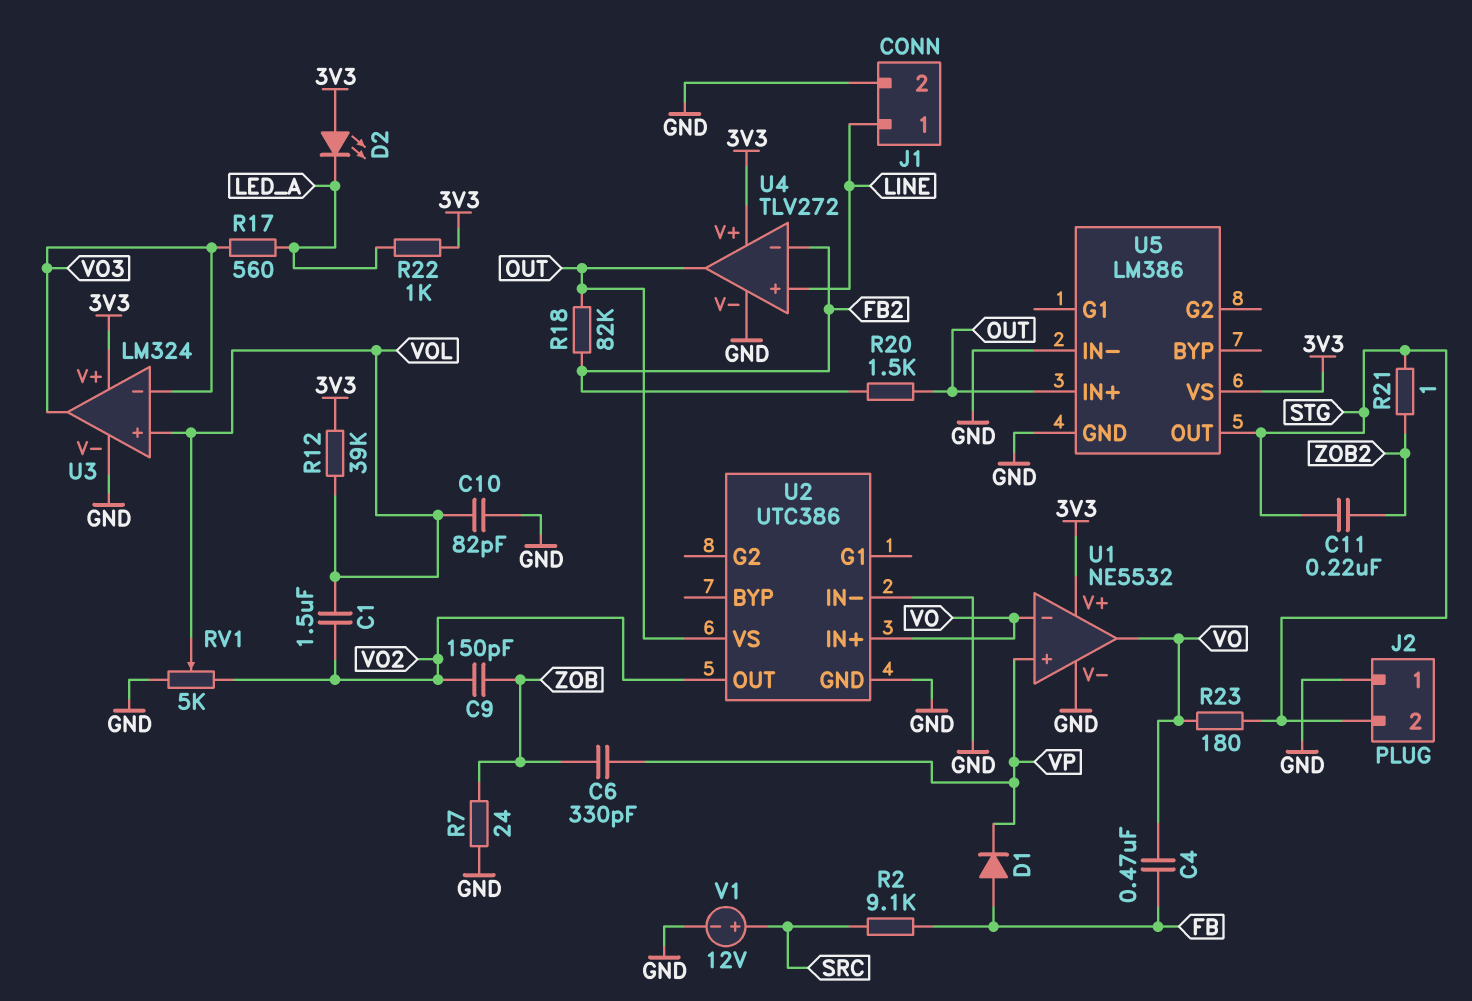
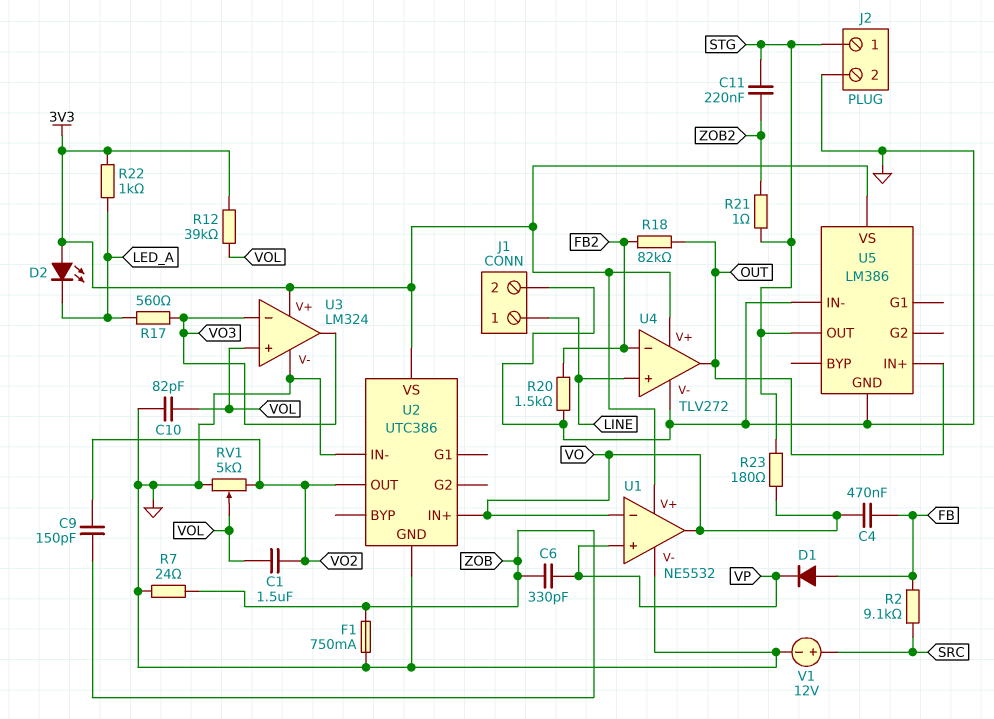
F1: none -> 750mA (GND, ZOB)
J2 pin 1: GND -> STG
J2 pin 2: STG -> GND
R20: 1.5k (FB2, OUT) -> 1.5k (FB2, GND)
U2 pin VS: OUT -> 3V3

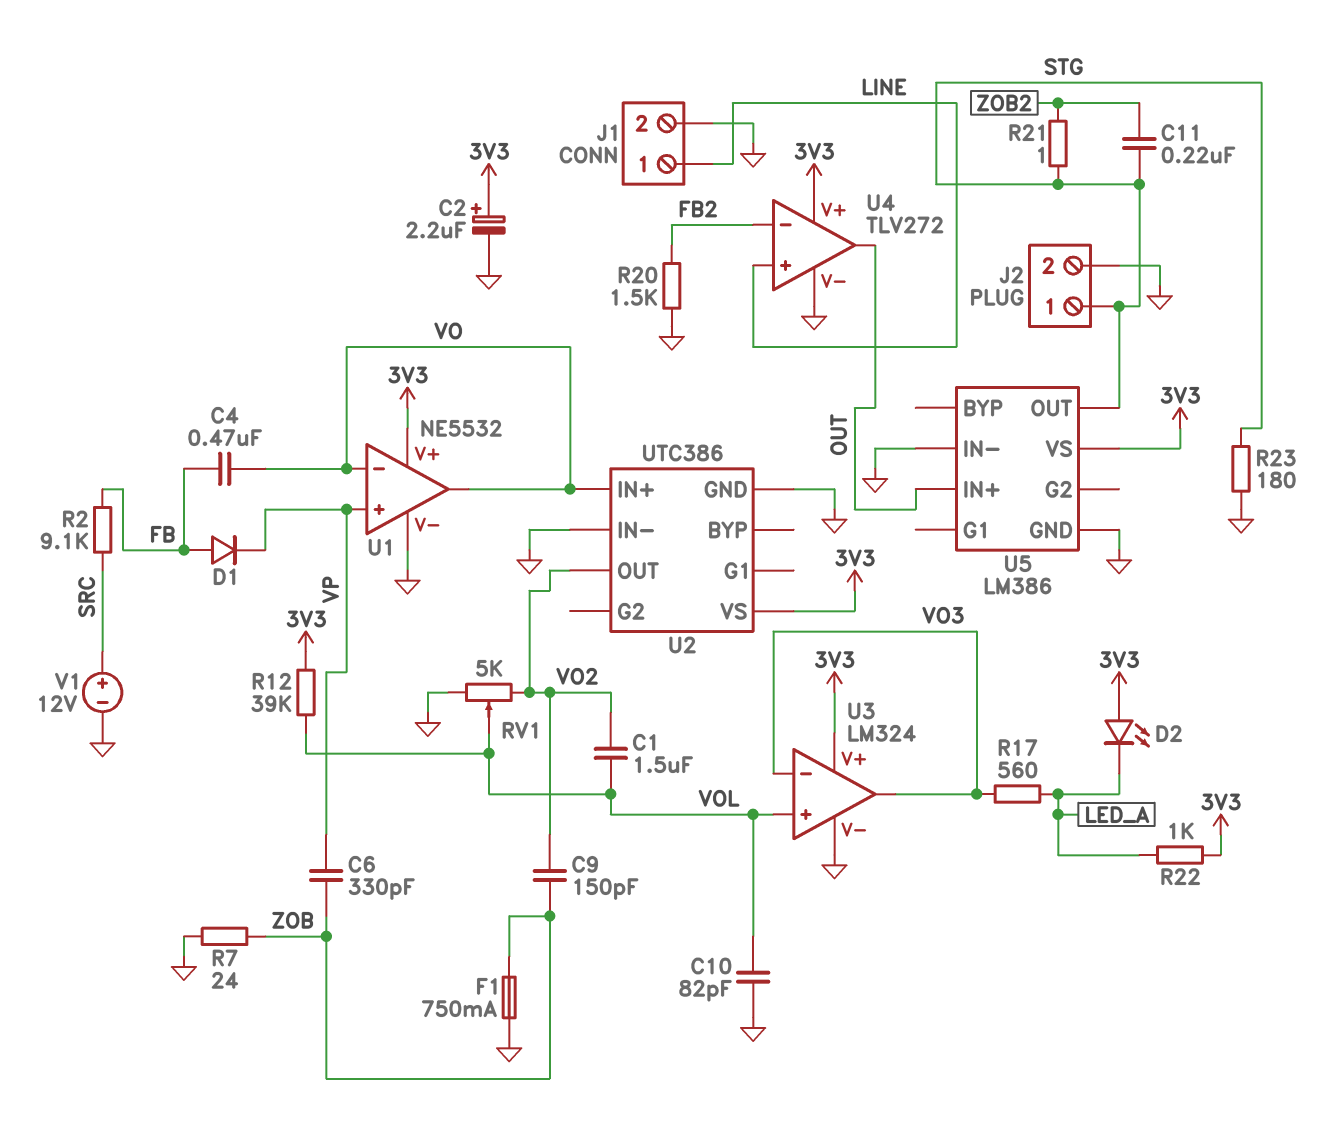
C2: none -> 2.2uF (plus 3V3, minus GND)
R18: 82k (FB2, OUT) -> none
R23: 180 (STG, VO) -> 180 (GND, STG)

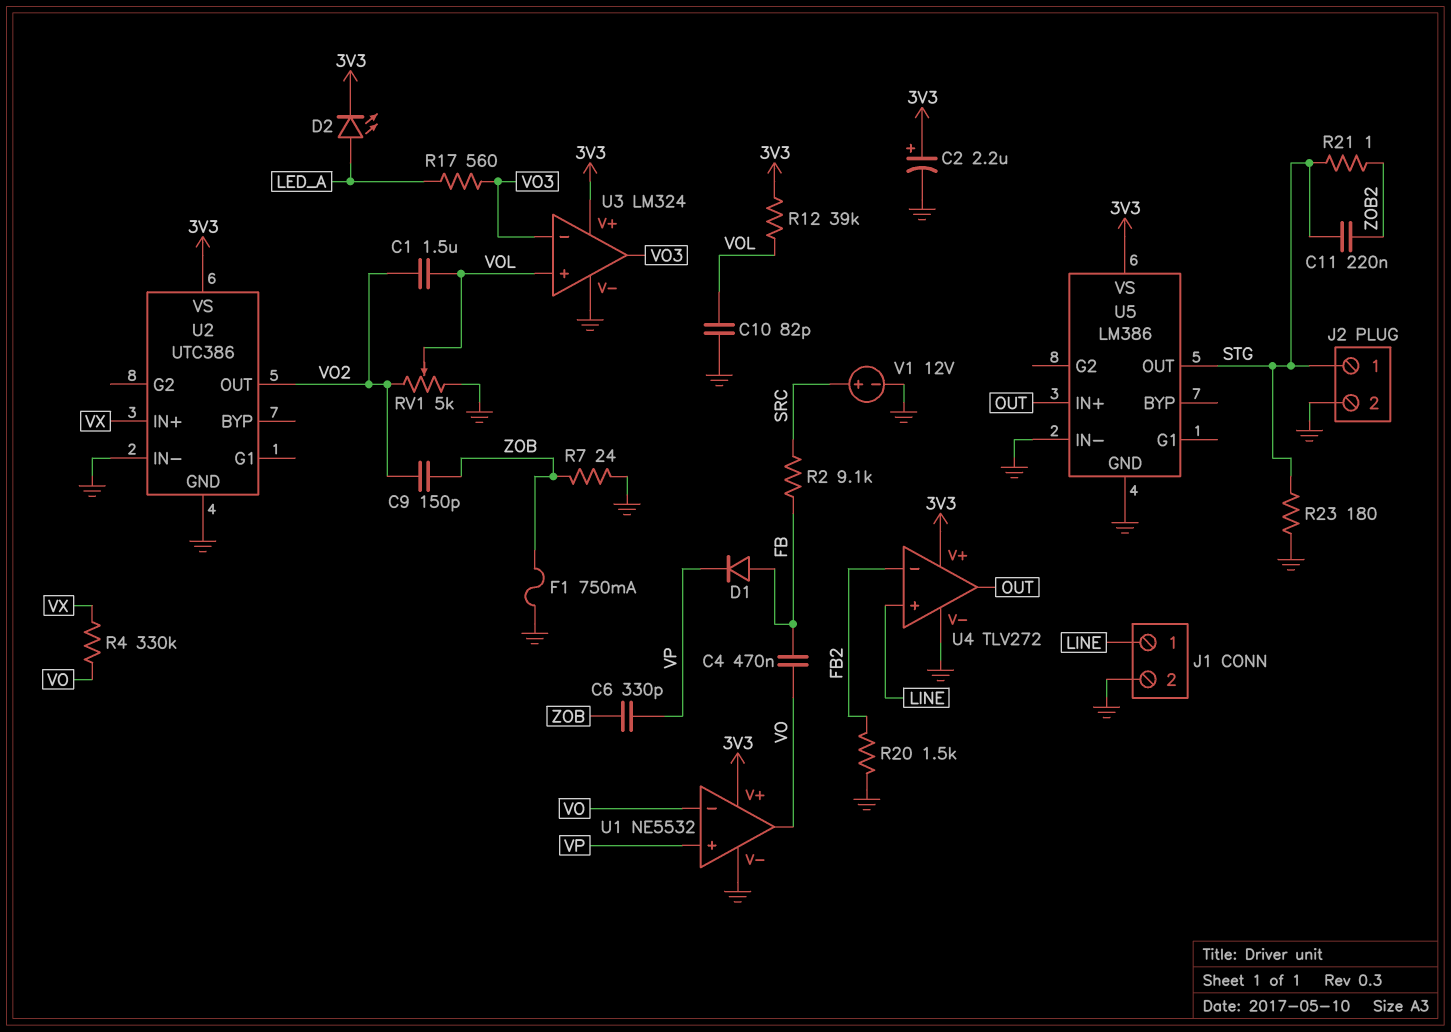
D2: LED (A 3V3, K LED_A) -> LED (A LED_A, K 3V3)
R4: none -> 330k (VO, VX)
R22: 1k (3V3, LED_A) -> none
U2 pin IN+: VO -> VX

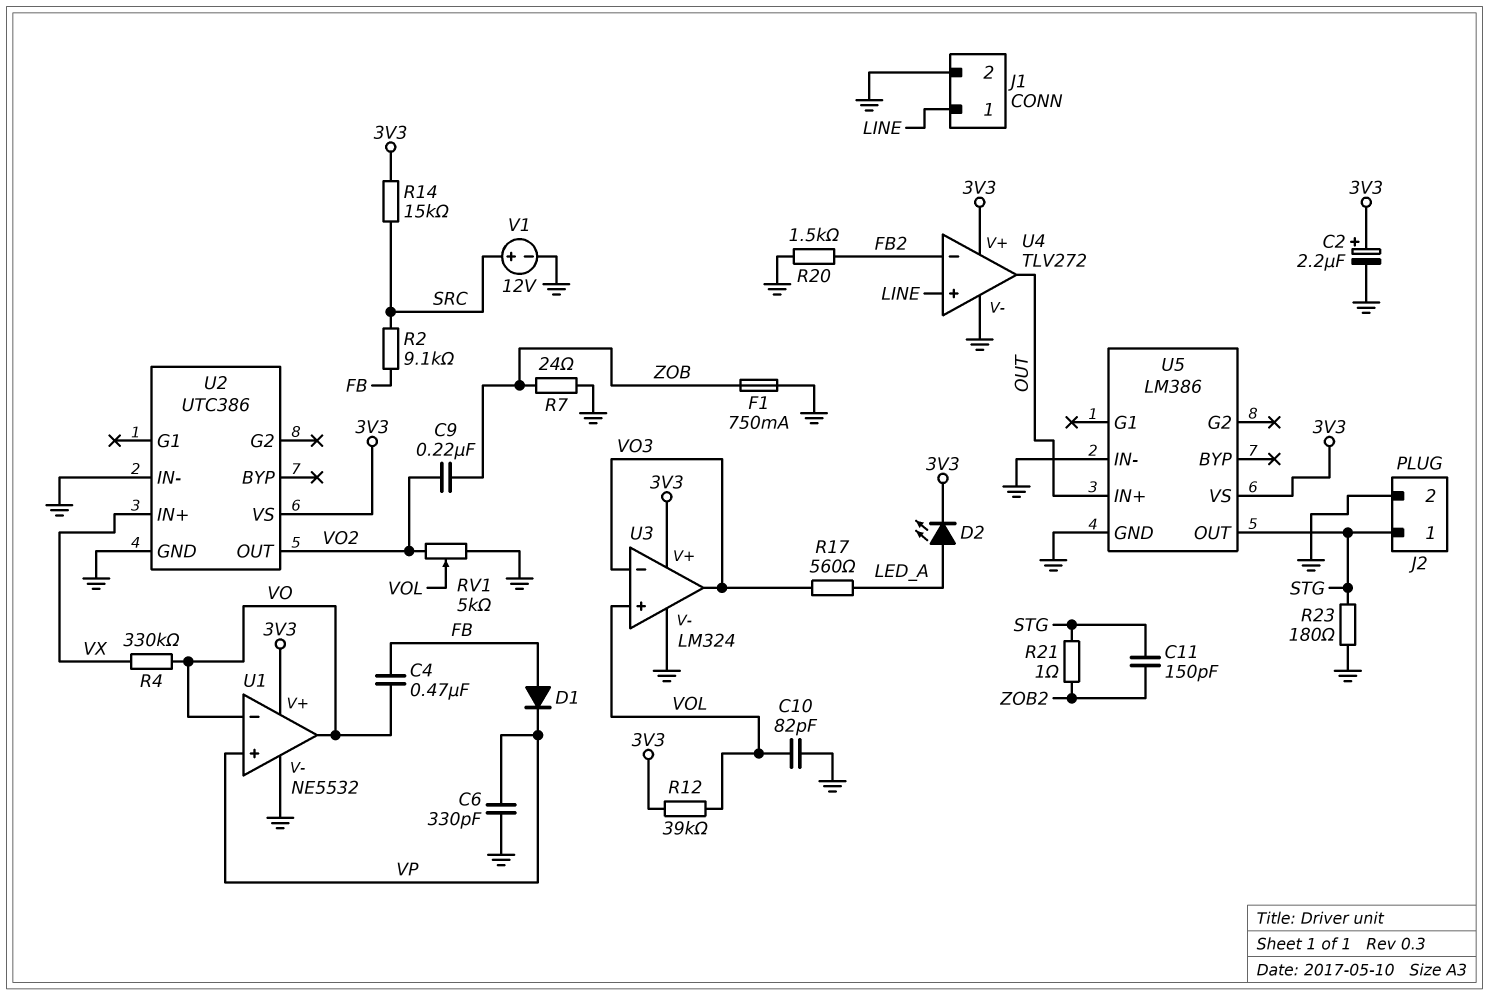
C1: 1.5uF (VO2, VOL) -> none
C6: 330pF (VP, ZOB) -> 330pF (GND, VP)
C9: 150pF (VO2, ZOB) -> 220nF (VO2, ZOB)
C11: 220nF (STG, ZOB2) -> 150pF (STG, ZOB2)
R14: none -> 15k (3V3, SRC)

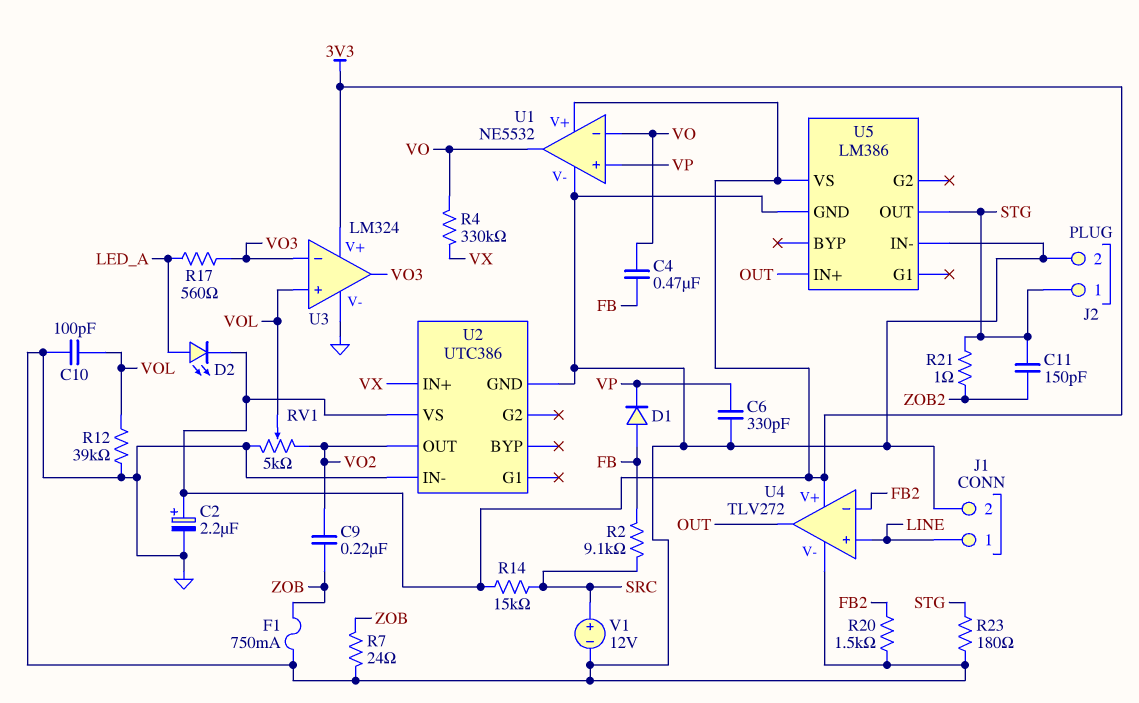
C10: 82pF (GND, VOL) -> 100pF (GND, VOL)
R12: 39k (3V3, VOL) -> 39k (GND, VOL)

